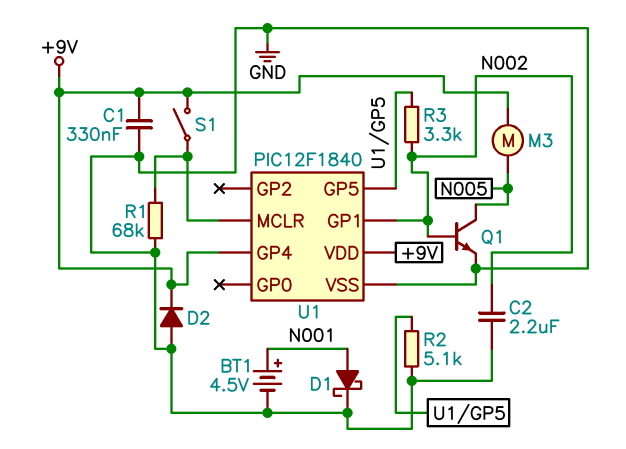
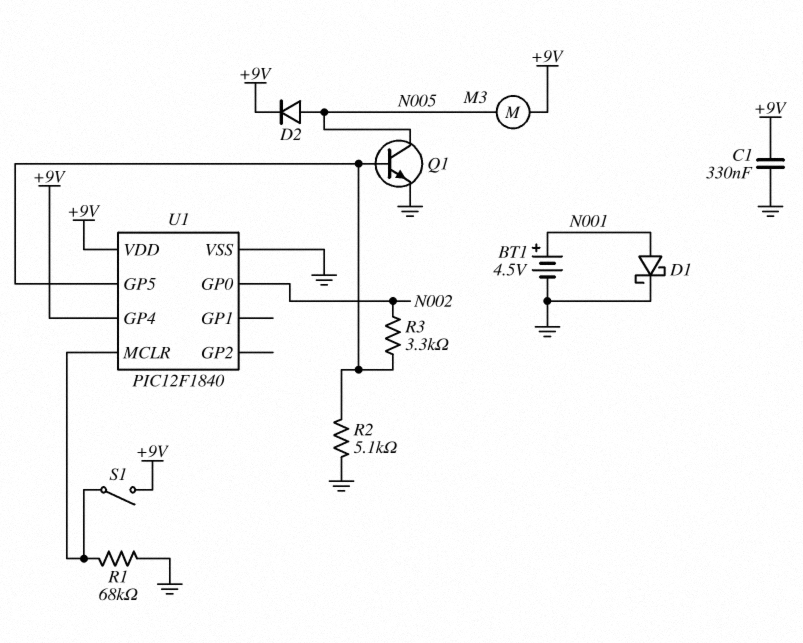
C2: 2.2uF (GND, N002) -> none
D2: diode (A GND, K +9V) -> diode (A N005, K +9V)
Q1: NPN (B N002, C N005, E GND) -> NPN (B U1/GP5, C N005, E GND)
U1 pin GP0: none -> N002
U1 pin GP1: N002 -> none

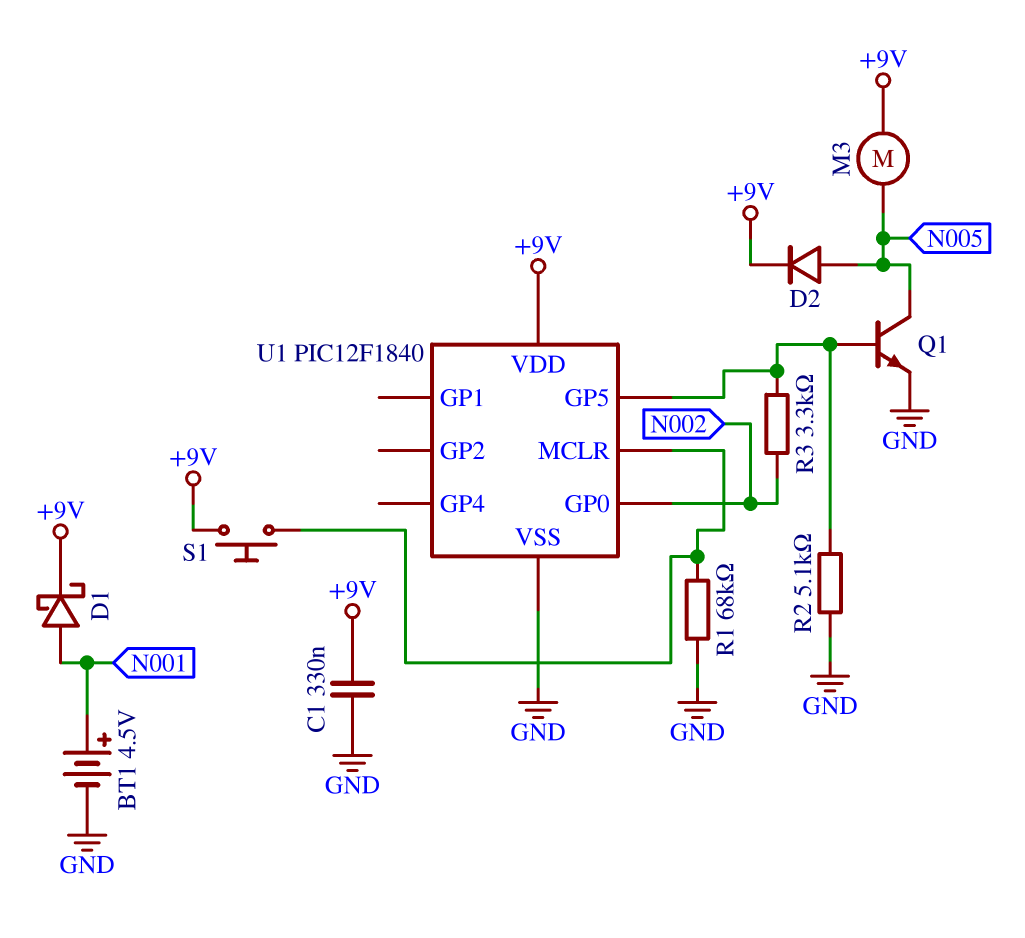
D1: schottky (A N001, K GND) -> schottky (A N001, K +9V)
S1: switch (+9V, U1/MCLR) -> button (+9V, U1/MCLR)
U1 pin GP4: +9V -> none

